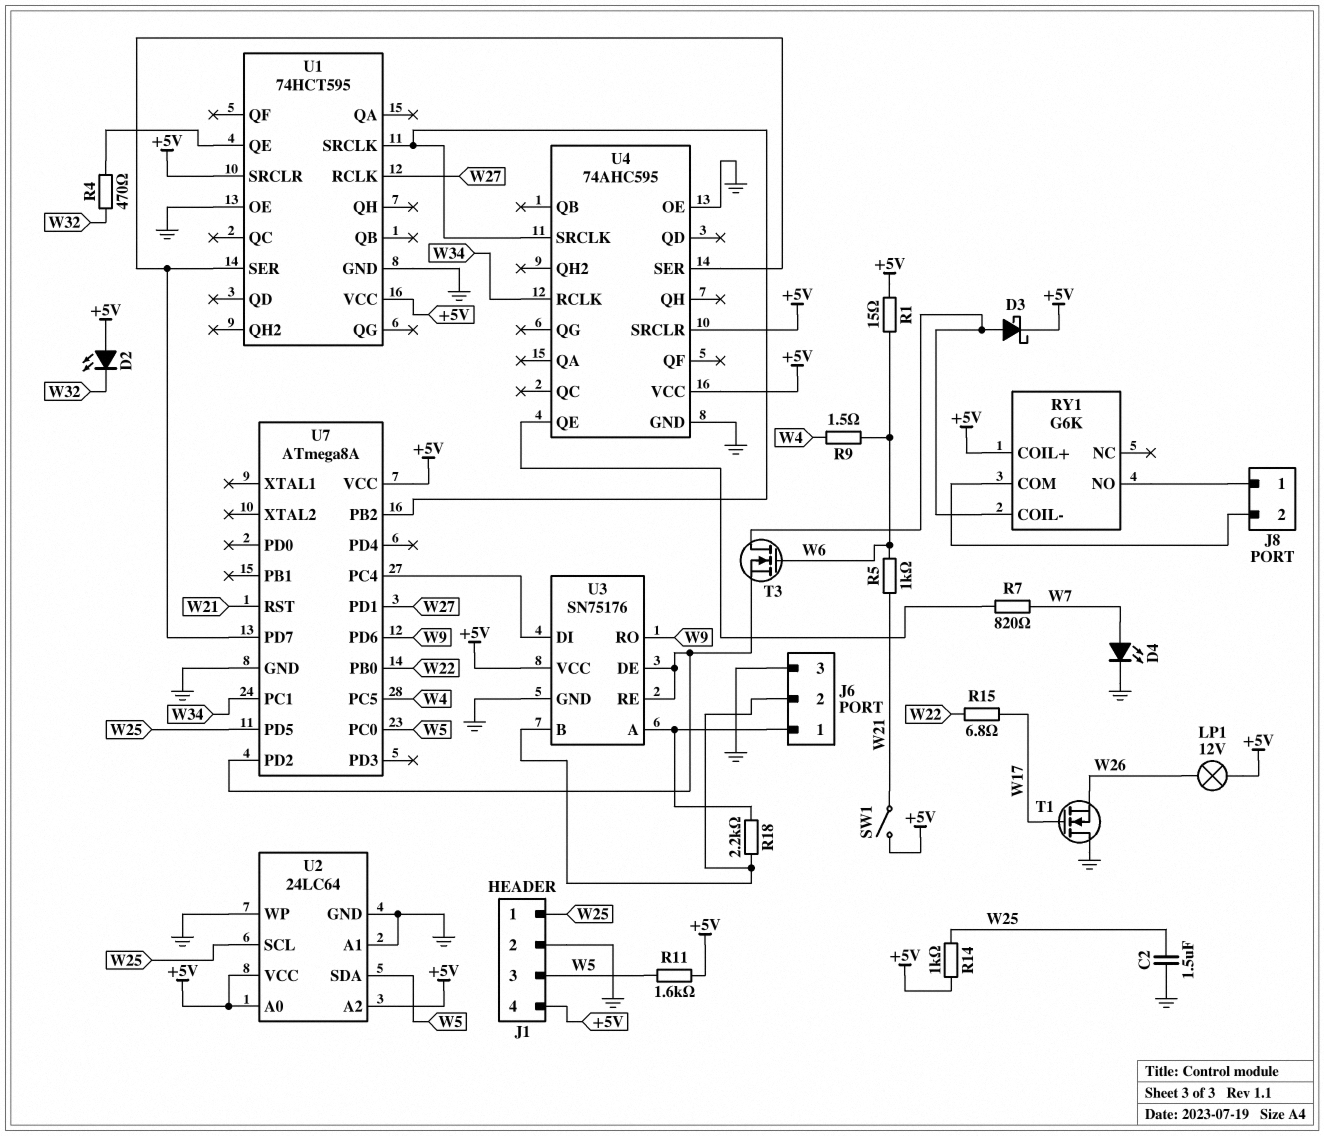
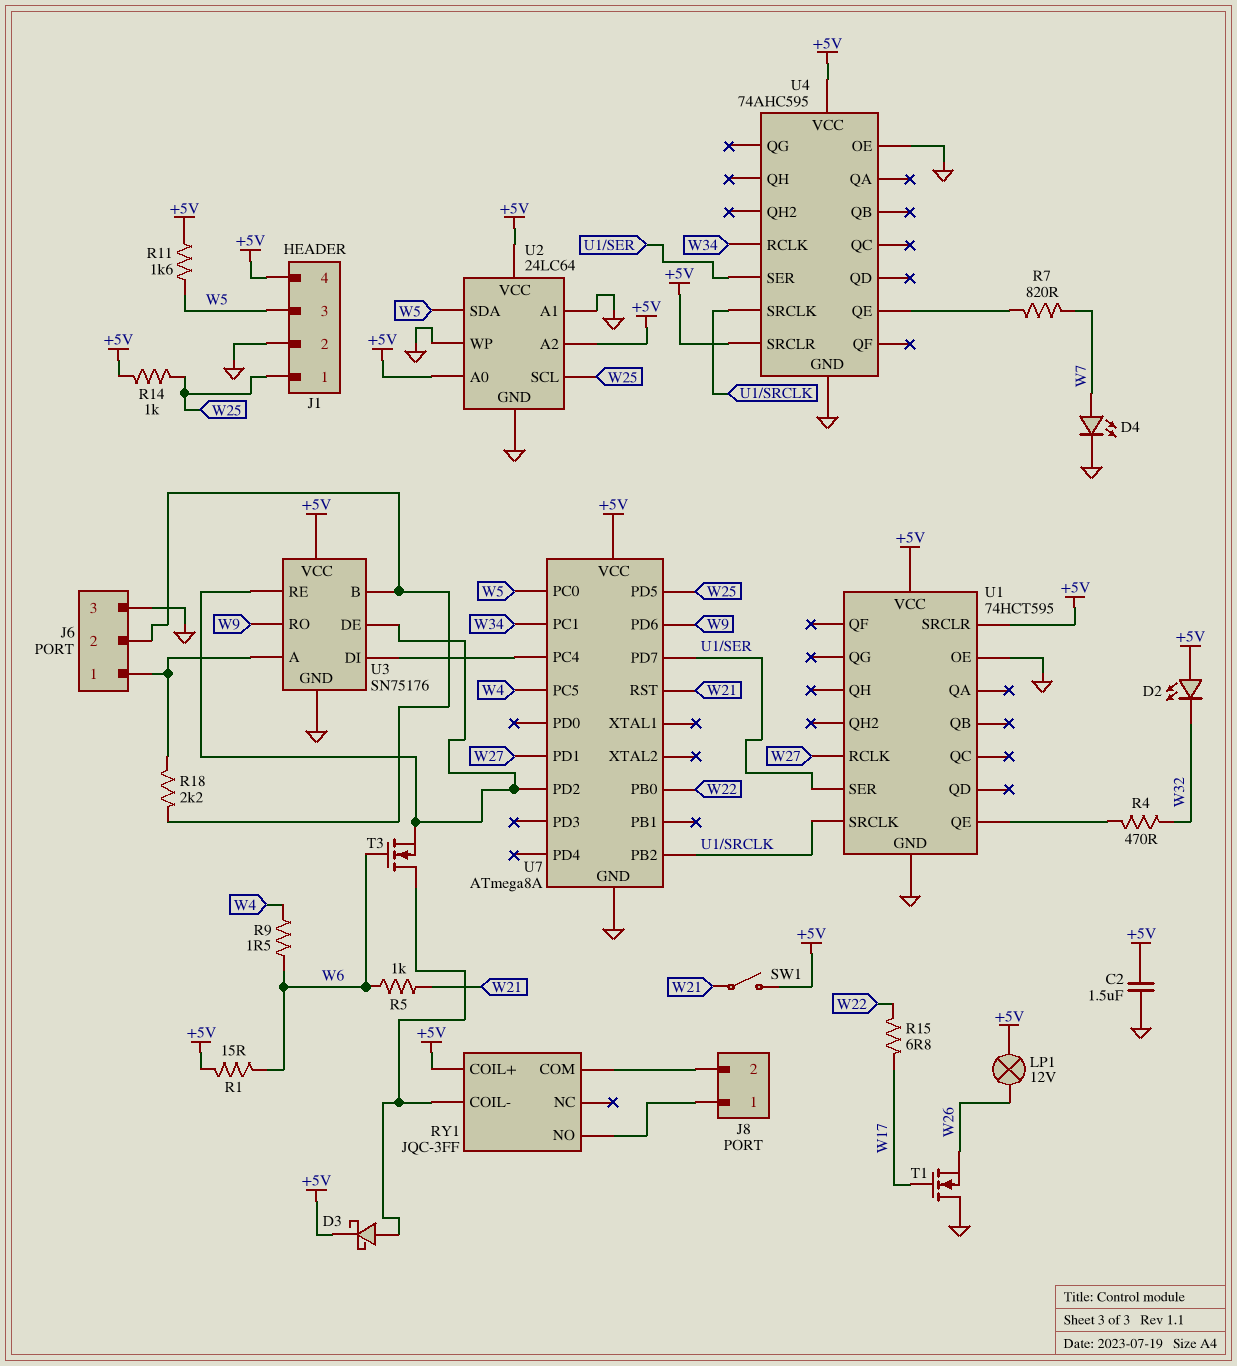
C2: 1.5uF (GND, W25) -> 1.5uF (+5V, GND)
RY1: G6K -> JQC-3FF

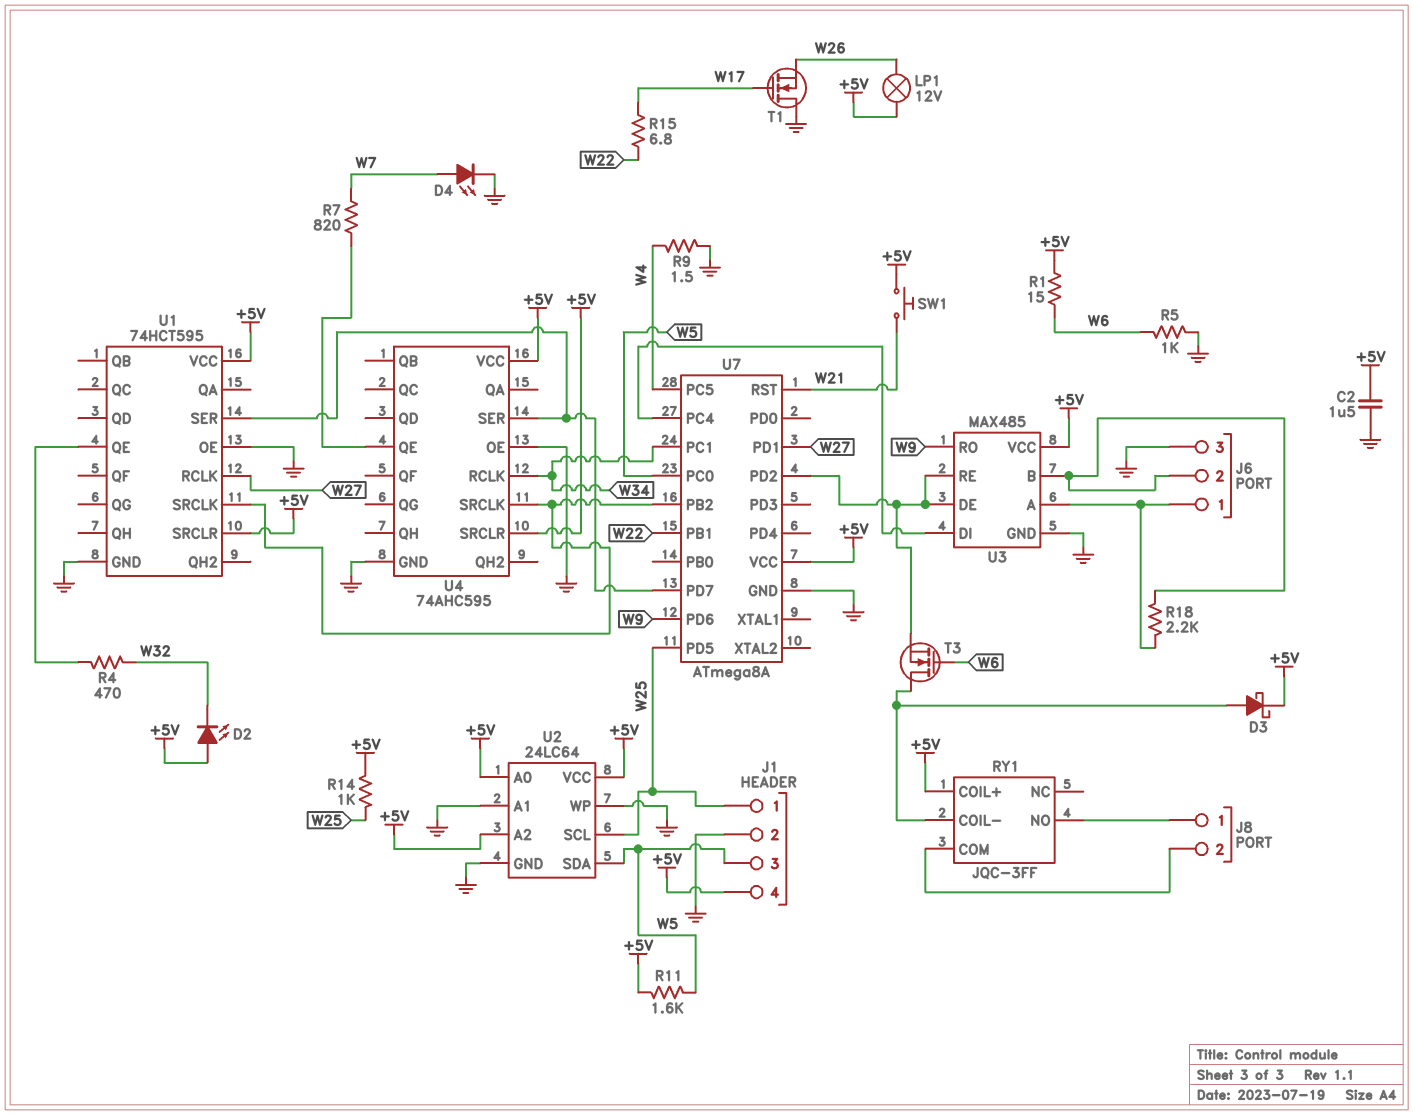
R5: 1k (W6, W21) -> 1k (GND, W6)
R9: 1.5 (W4, W6) -> 1.5 (GND, W4)
SW1: switch (+5V, W21) -> button (+5V, W21)
U3: SN75176 -> MAX485
U7 pin PB0: W22 -> none
U7 pin PB1: none -> W22

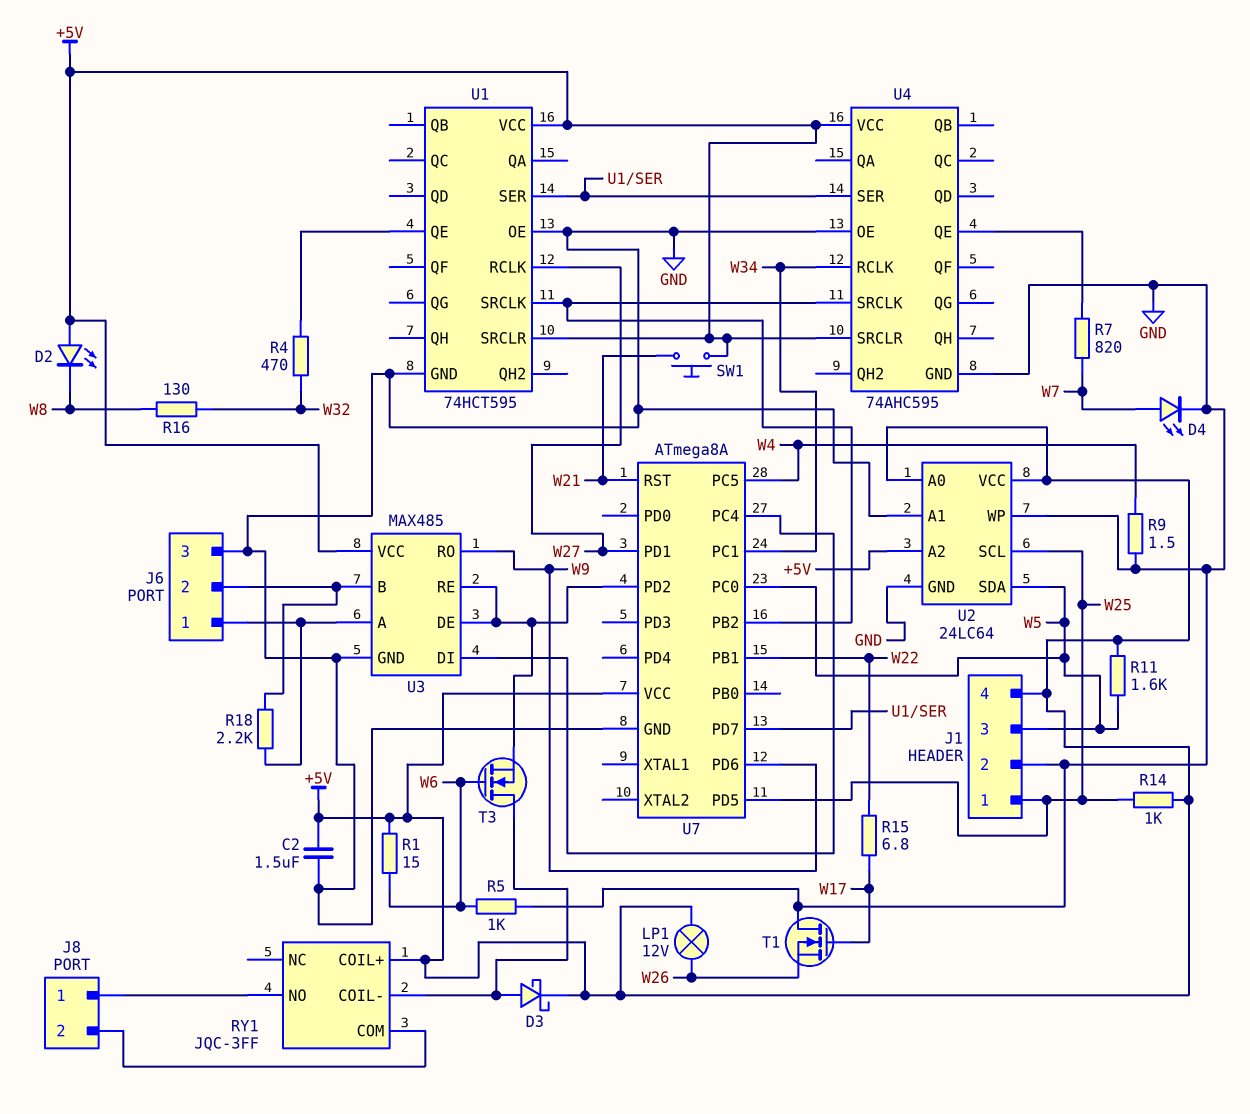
D2: LED (A +5V, K W32) -> LED (A +5V, K W8)
R16: none -> 130 (W8, W32)

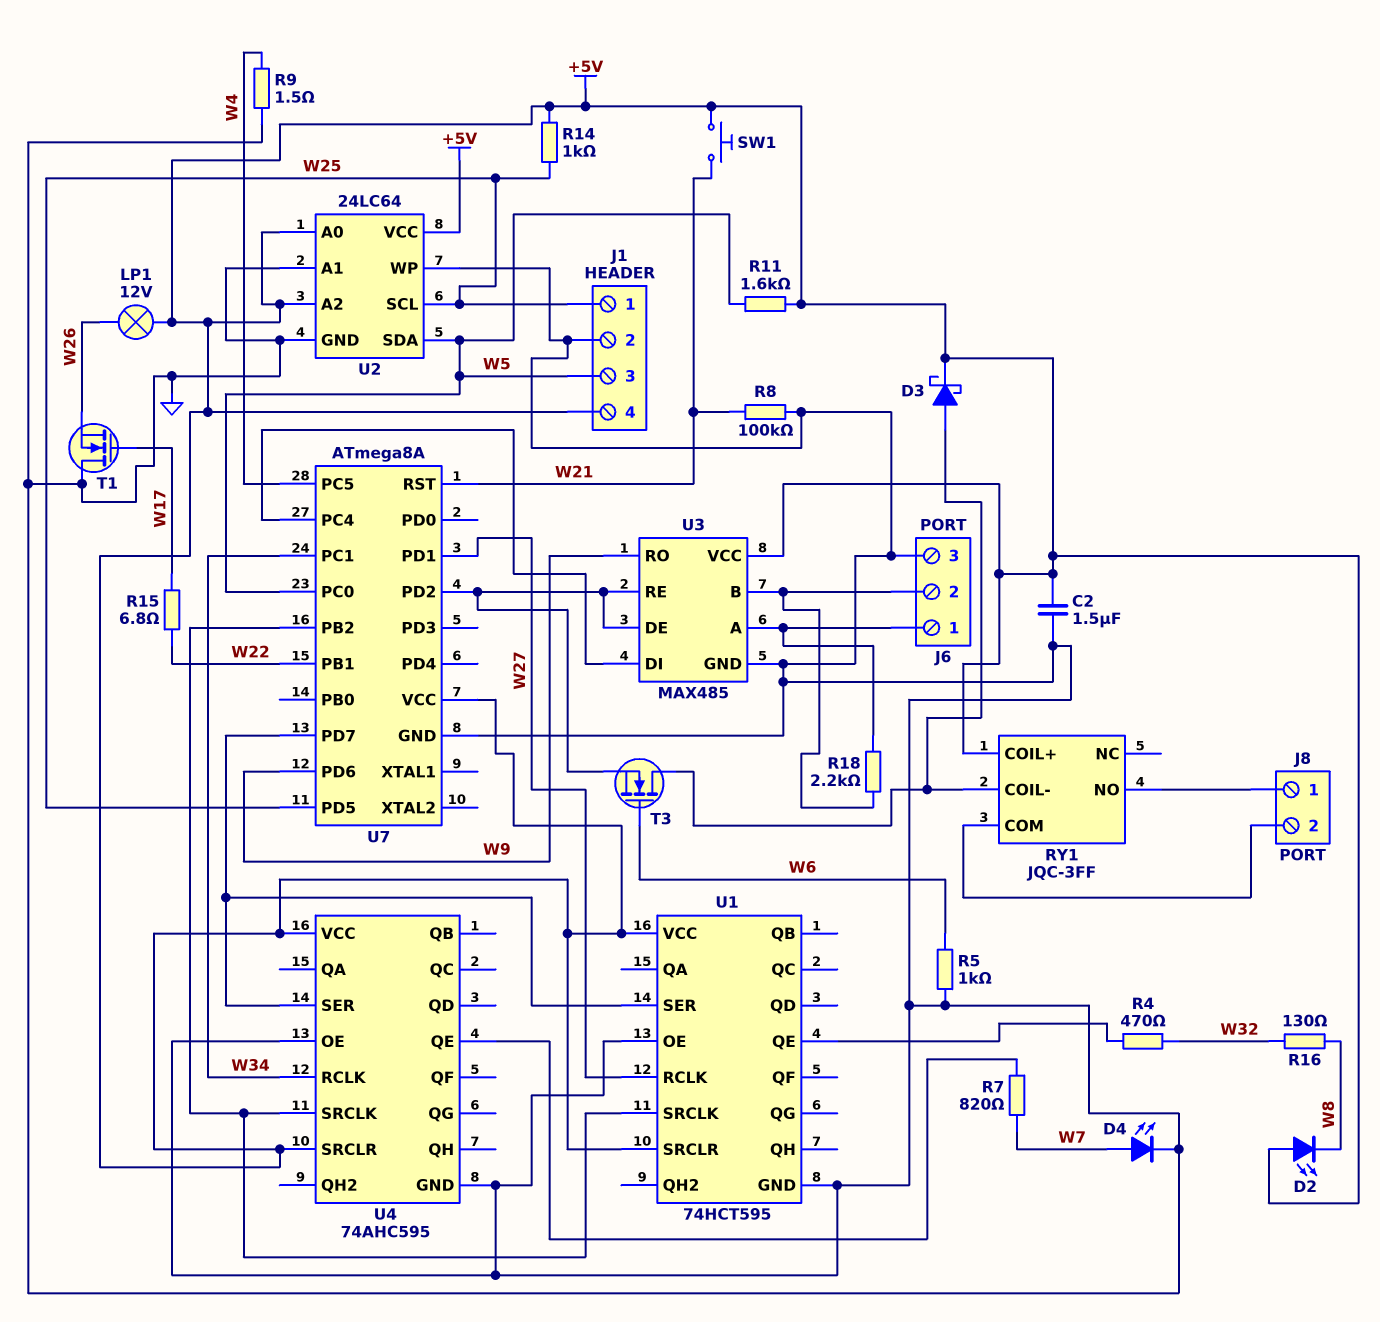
R1: 15 (+5V, W6) -> none
R8: none -> 100k (GND, W21)

